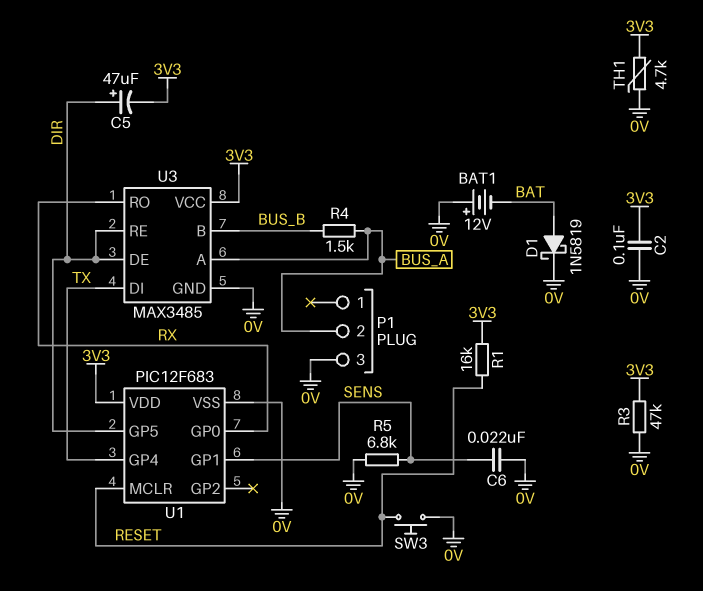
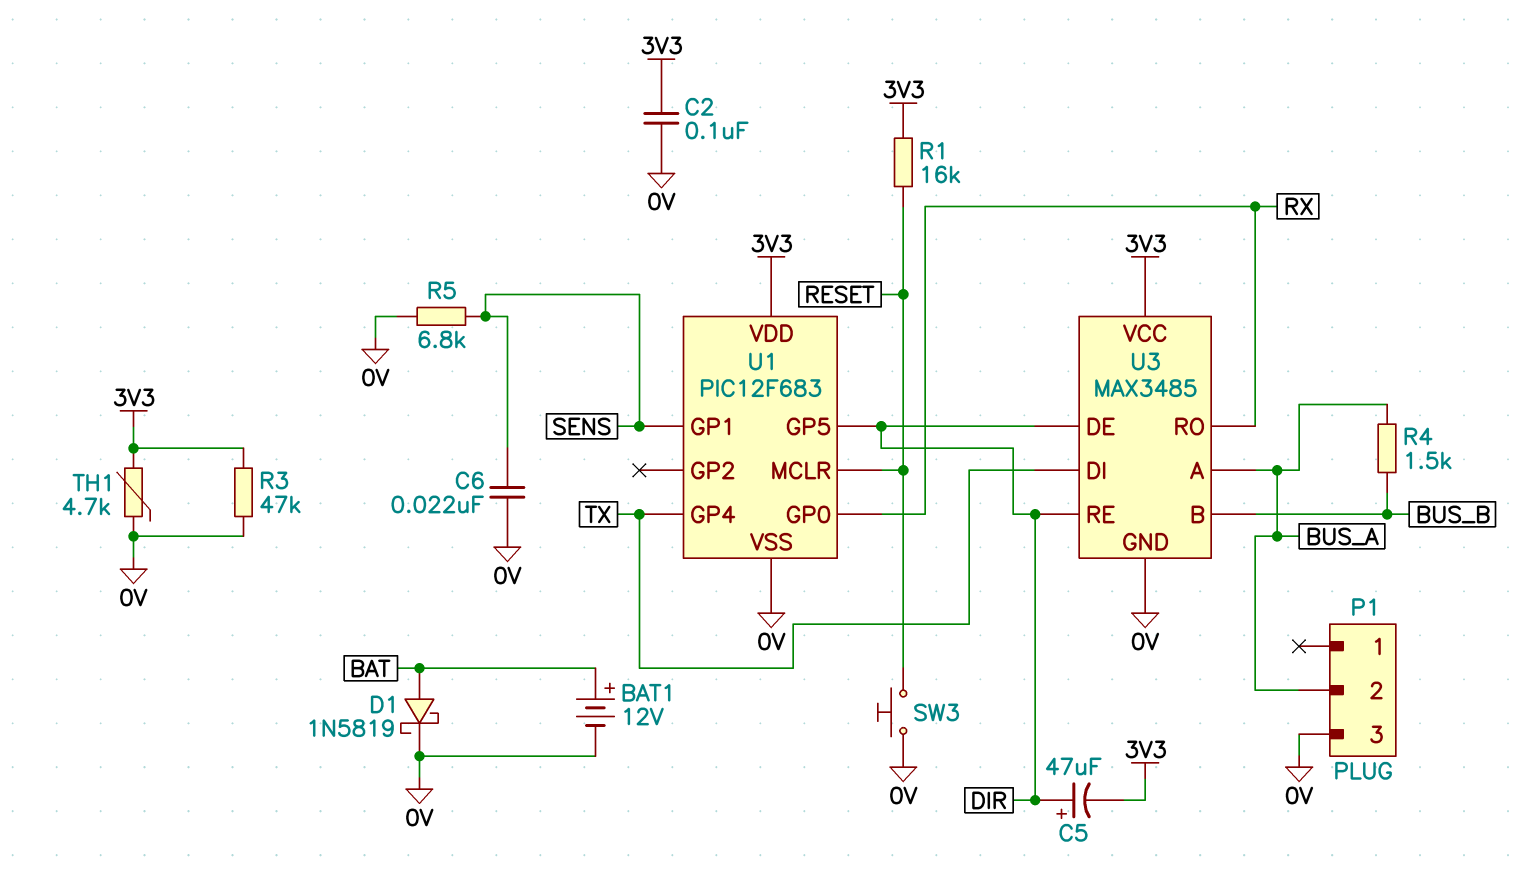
BAT1: 12V (plus 0V, minus BAT) -> 12V (plus BAT, minus 0V)

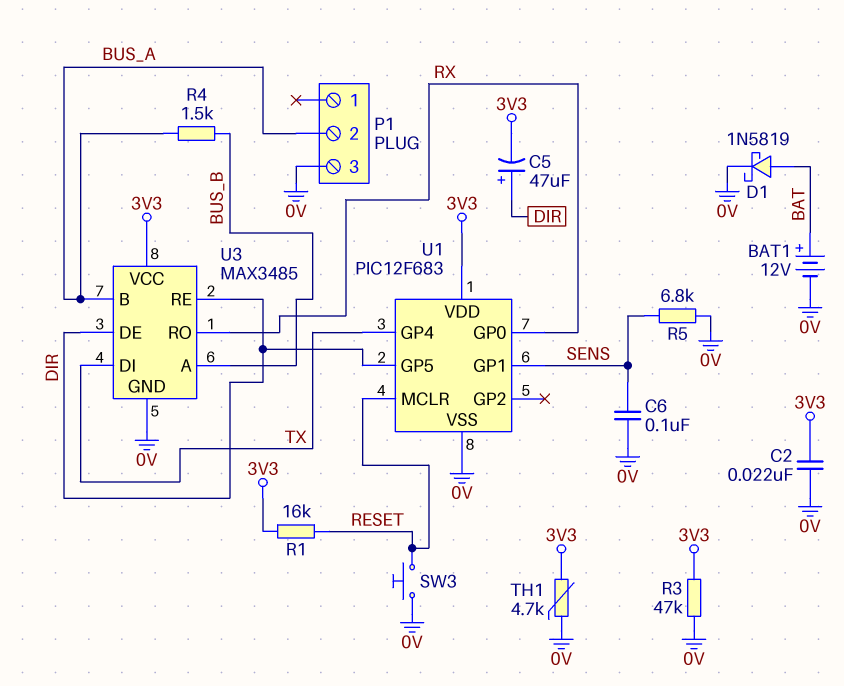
C2: 100nF (0V, 3V3) -> 22nF (0V, 3V3)
C6: 22nF (0V, SENS) -> 100nF (0V, SENS)
U3 pin A: BUS_A -> BUS_B
U3 pin B: BUS_B -> BUS_A

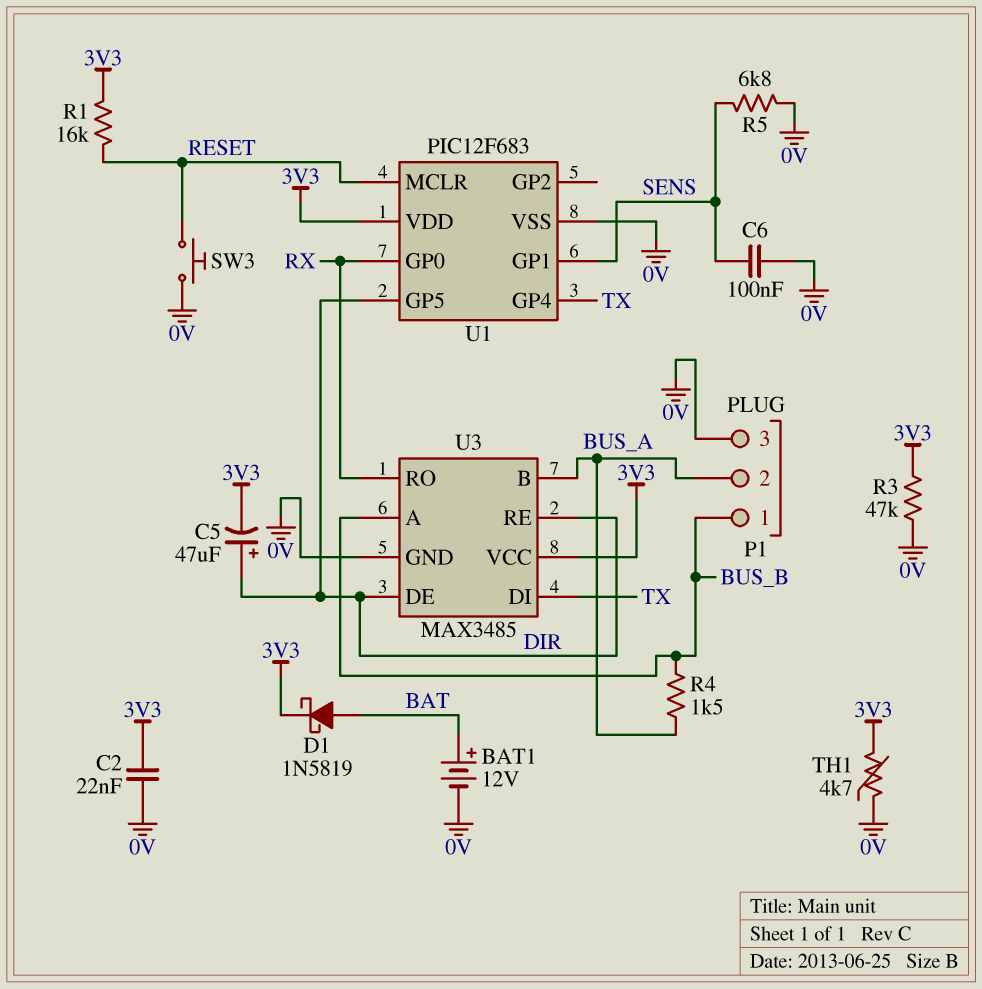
D1: schottky 1N5819 (A BAT, K 0V) -> schottky 1N5819 (A BAT, K 3V3)
P1 pin 1: none -> BUS_B

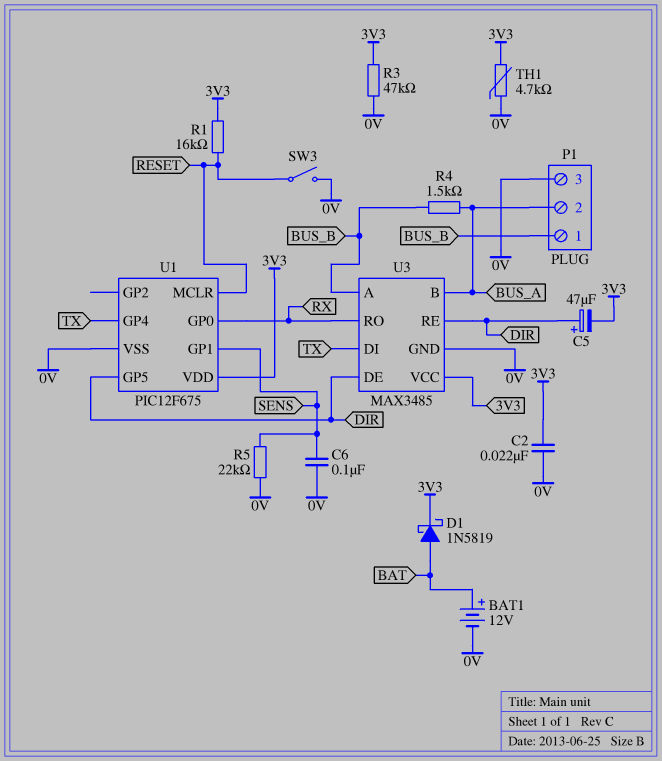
R5: 6.8k (0V, SENS) -> 22k (0V, SENS)
SW3: button (0V, RESET) -> switch (0V, RESET)
U1: PIC12F683 -> PIC12F675

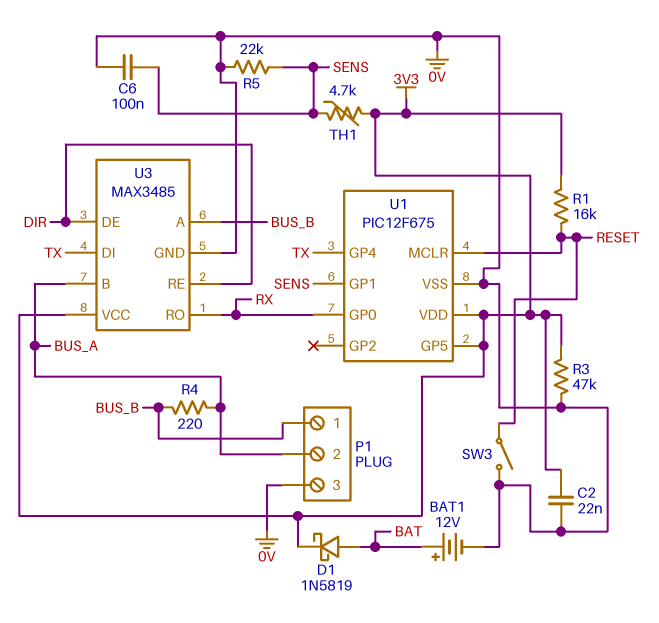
C5: 47uF (plus DIR, minus 3V3) -> none
R4: 1.5k (BUS_A, BUS_B) -> 220 (BUS_A, BUS_B)
TH1: 4.7k (0V, 3V3) -> 4.7k (3V3, SENS)
U1 pin GP5: DIR -> 3V3

